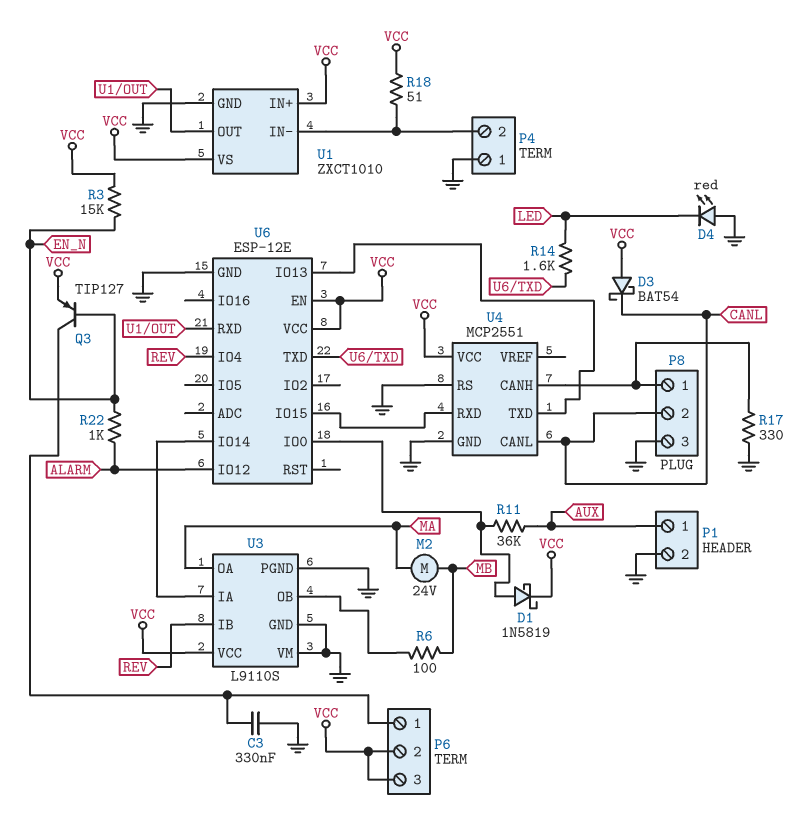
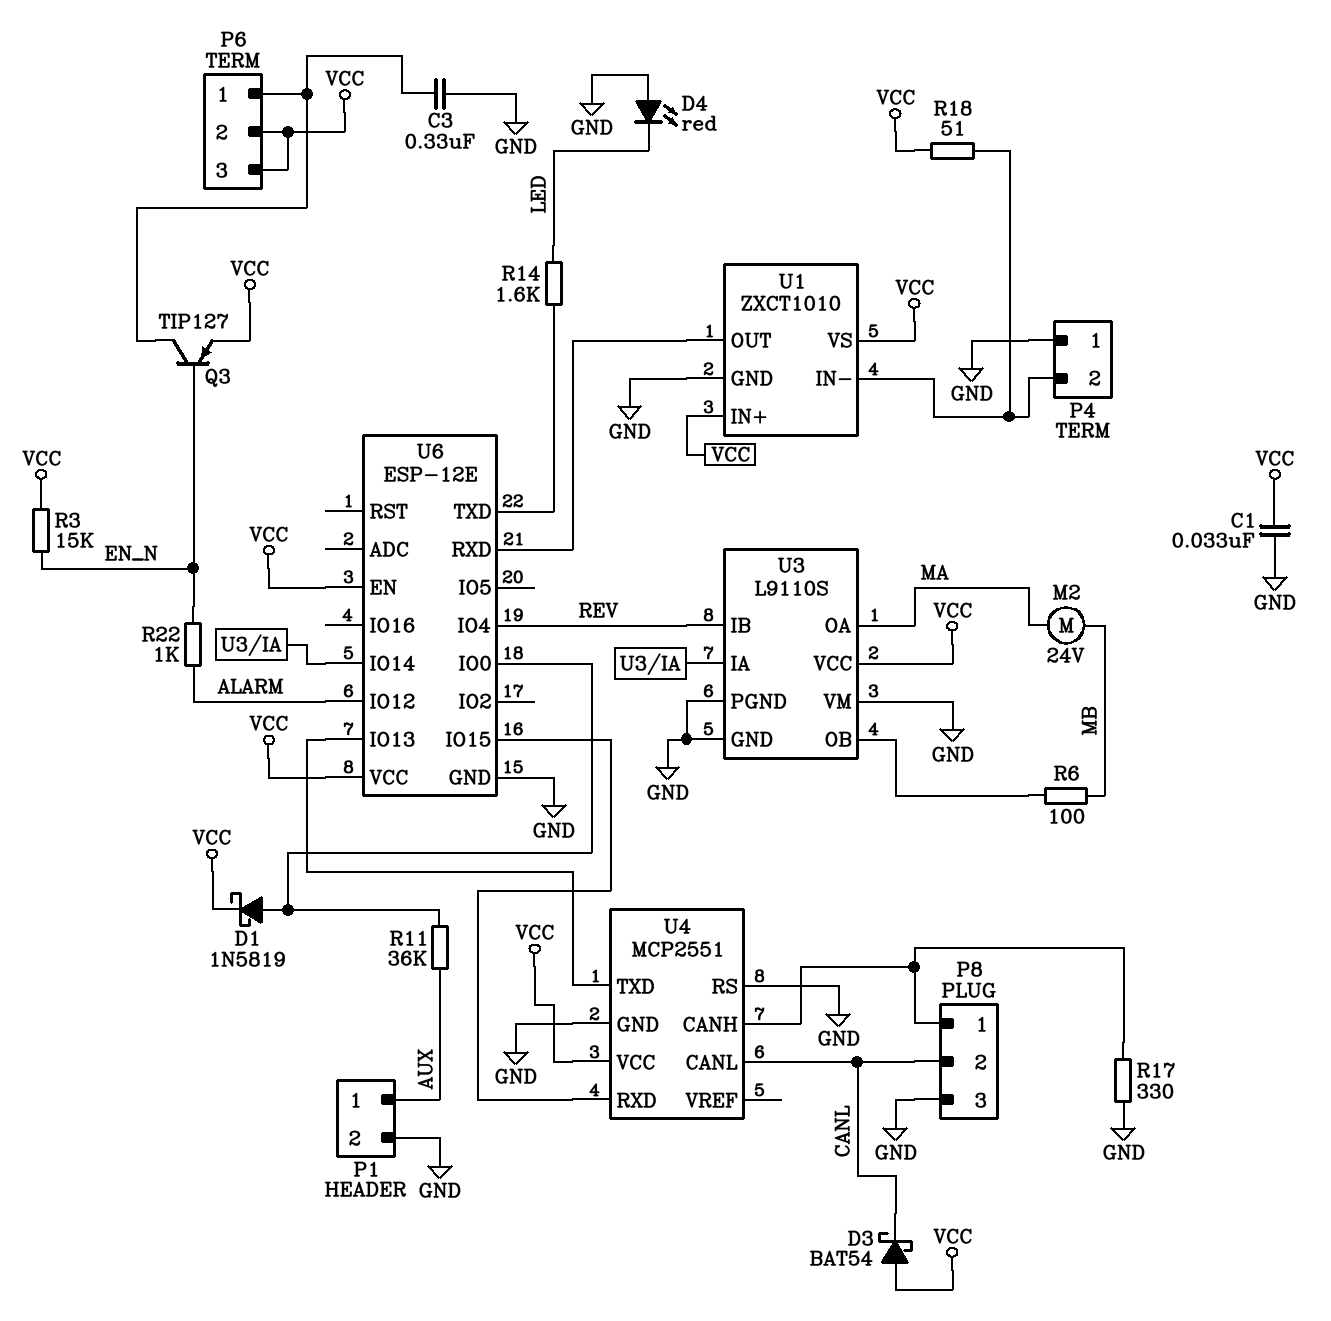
C1: none -> 33nF (GND, VCC)

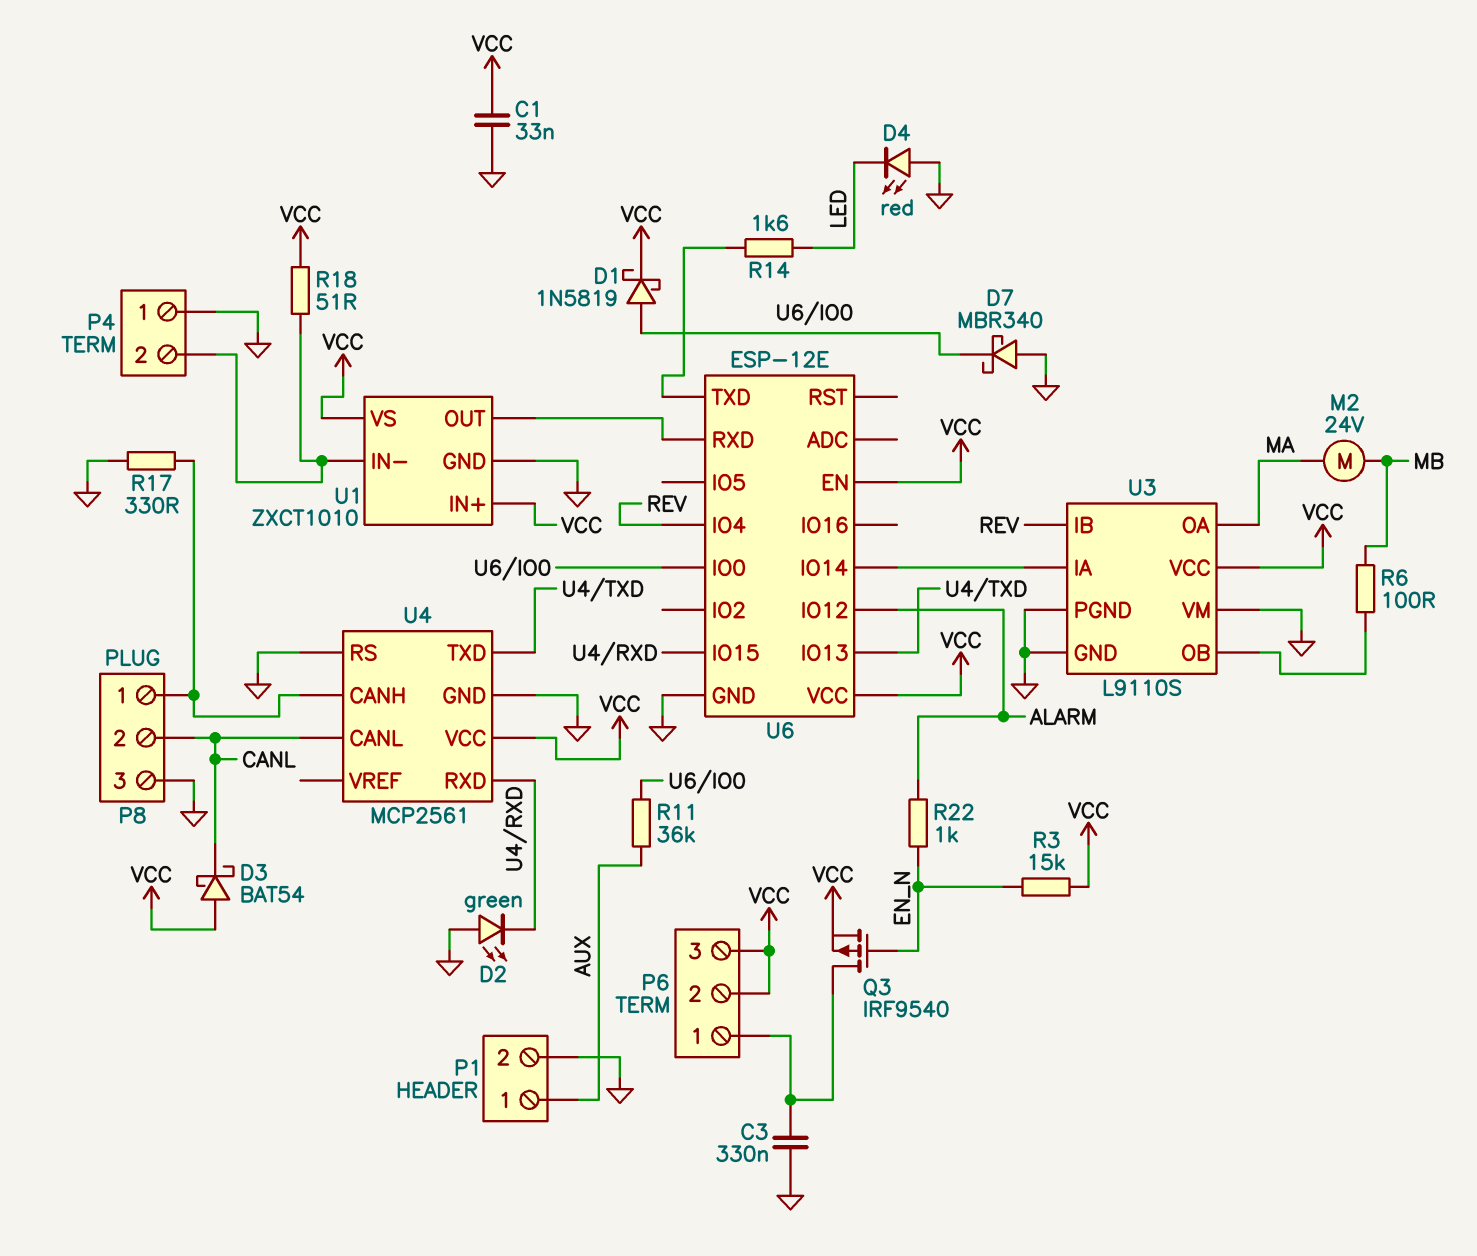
D2: none -> LED green (A GND, K U4/RXD)
D7: none -> schottky MBR340 (A GND, K U6/IO0)
Q3: PNP TIP127 (B EN_N, C P6/1, E VCC) -> PMOS IRF9540 (G EN_N, D P6/1, S VCC)
U4: MCP2551 -> MCP2561

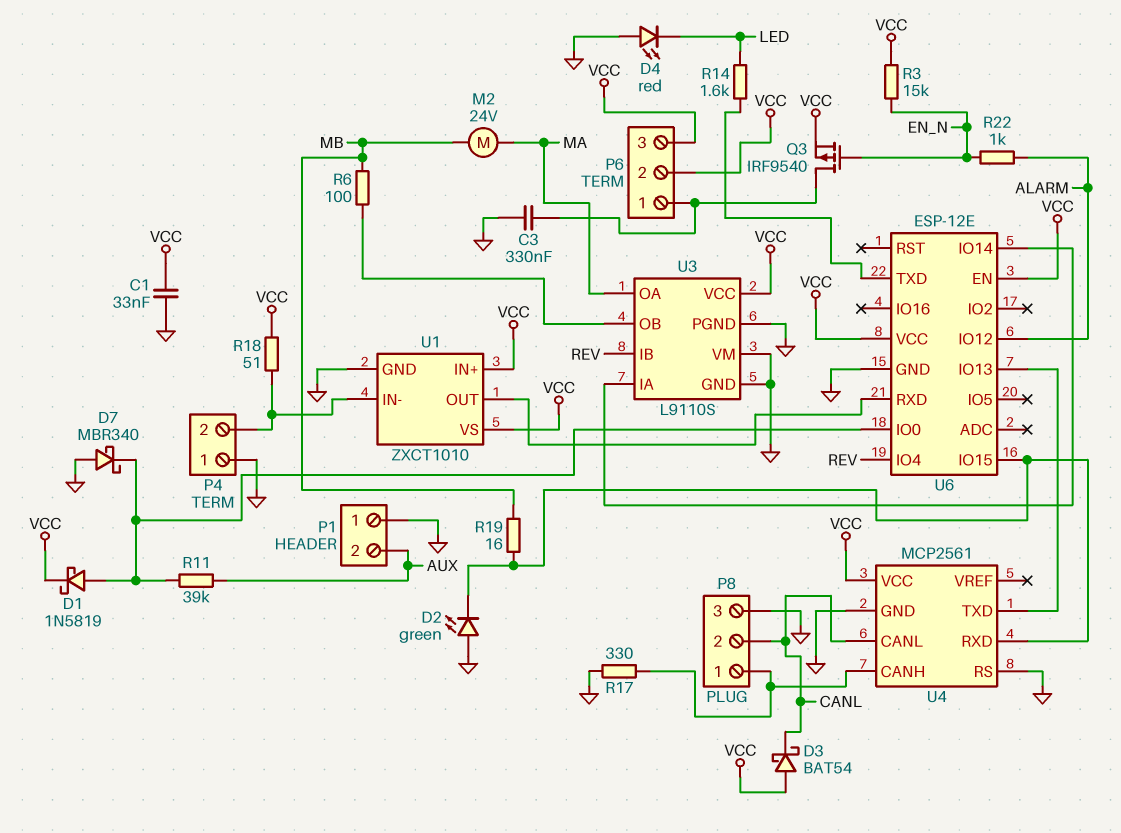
P1 pin 1: AUX -> GND
P1 pin 2: GND -> AUX
R11: 36k (AUX, U6/IO0) -> 39k (AUX, U6/IO0)
R19: none -> 16 (MB, U4/RXD)

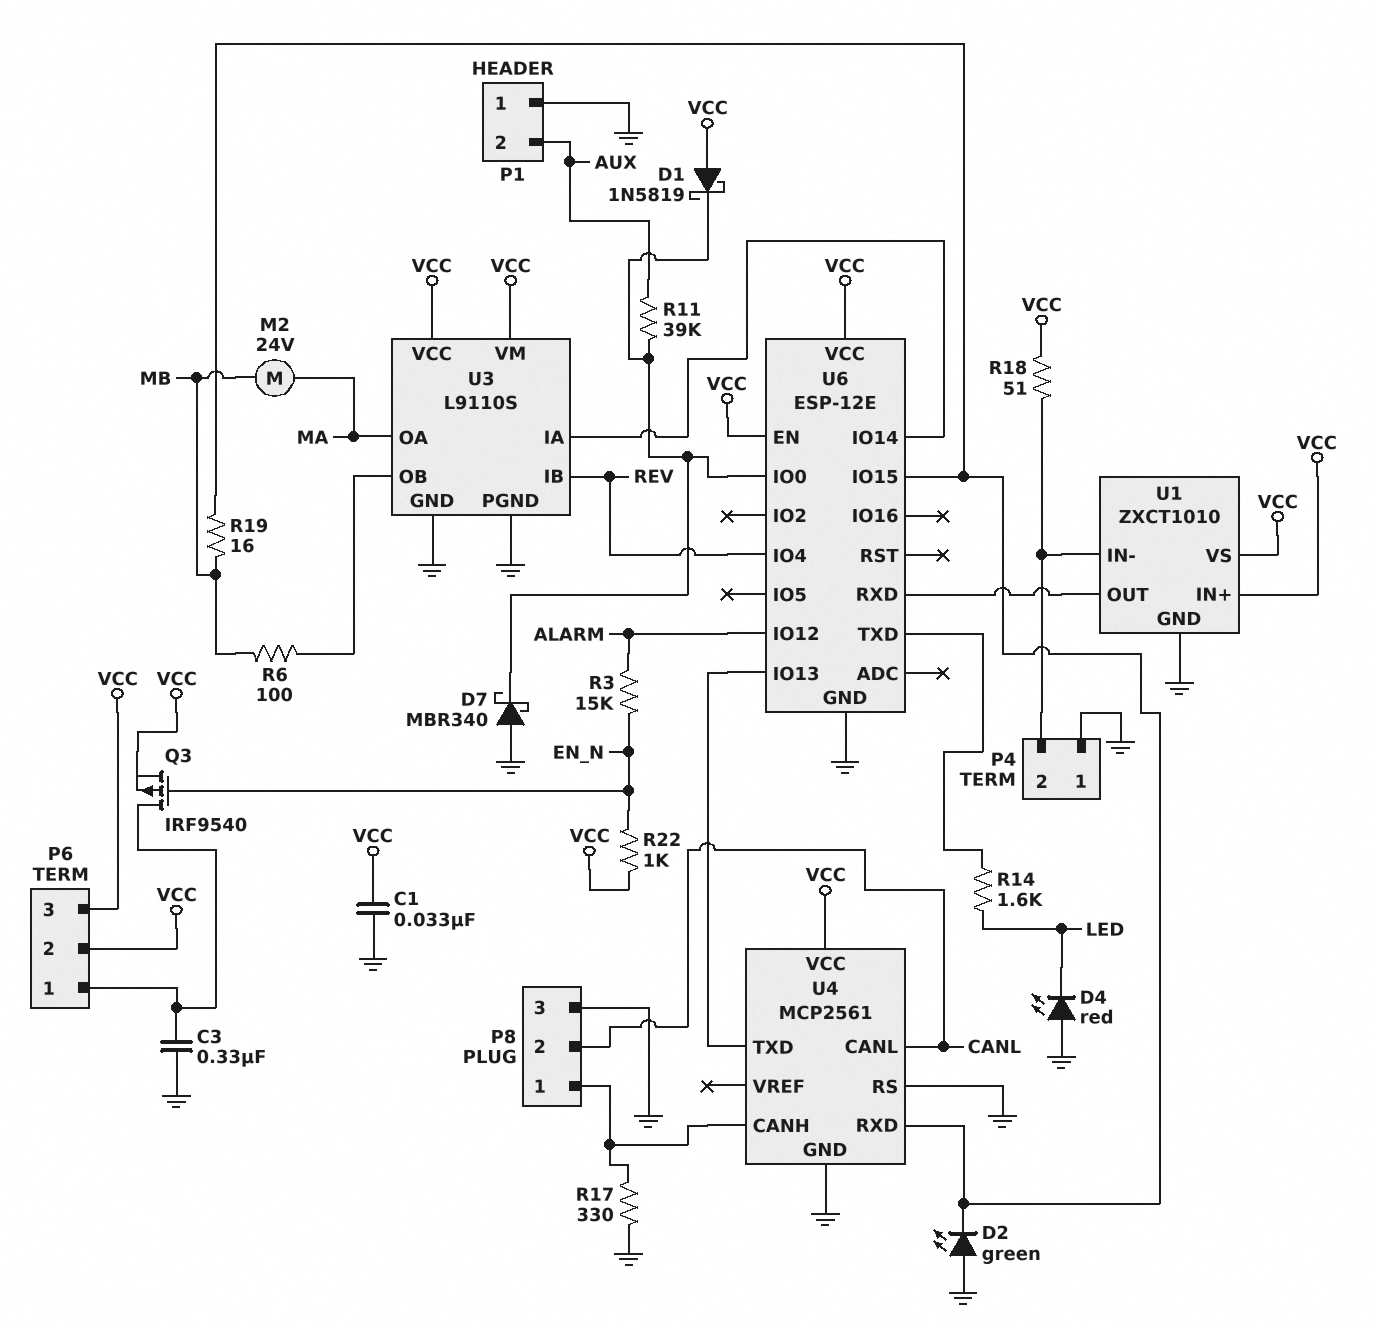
D1: schottky 1N5819 (A U6/IO0, K VCC) -> schottky 1N5819 (A VCC, K U6/IO0)
D3: schottky BAT54 (A VCC, K CANL) -> none
R3: 15k (EN_N, VCC) -> 15k (ALARM, EN_N)
R22: 1k (ALARM, EN_N) -> 1k (EN_N, VCC)
U3 pin VM: GND -> VCC

